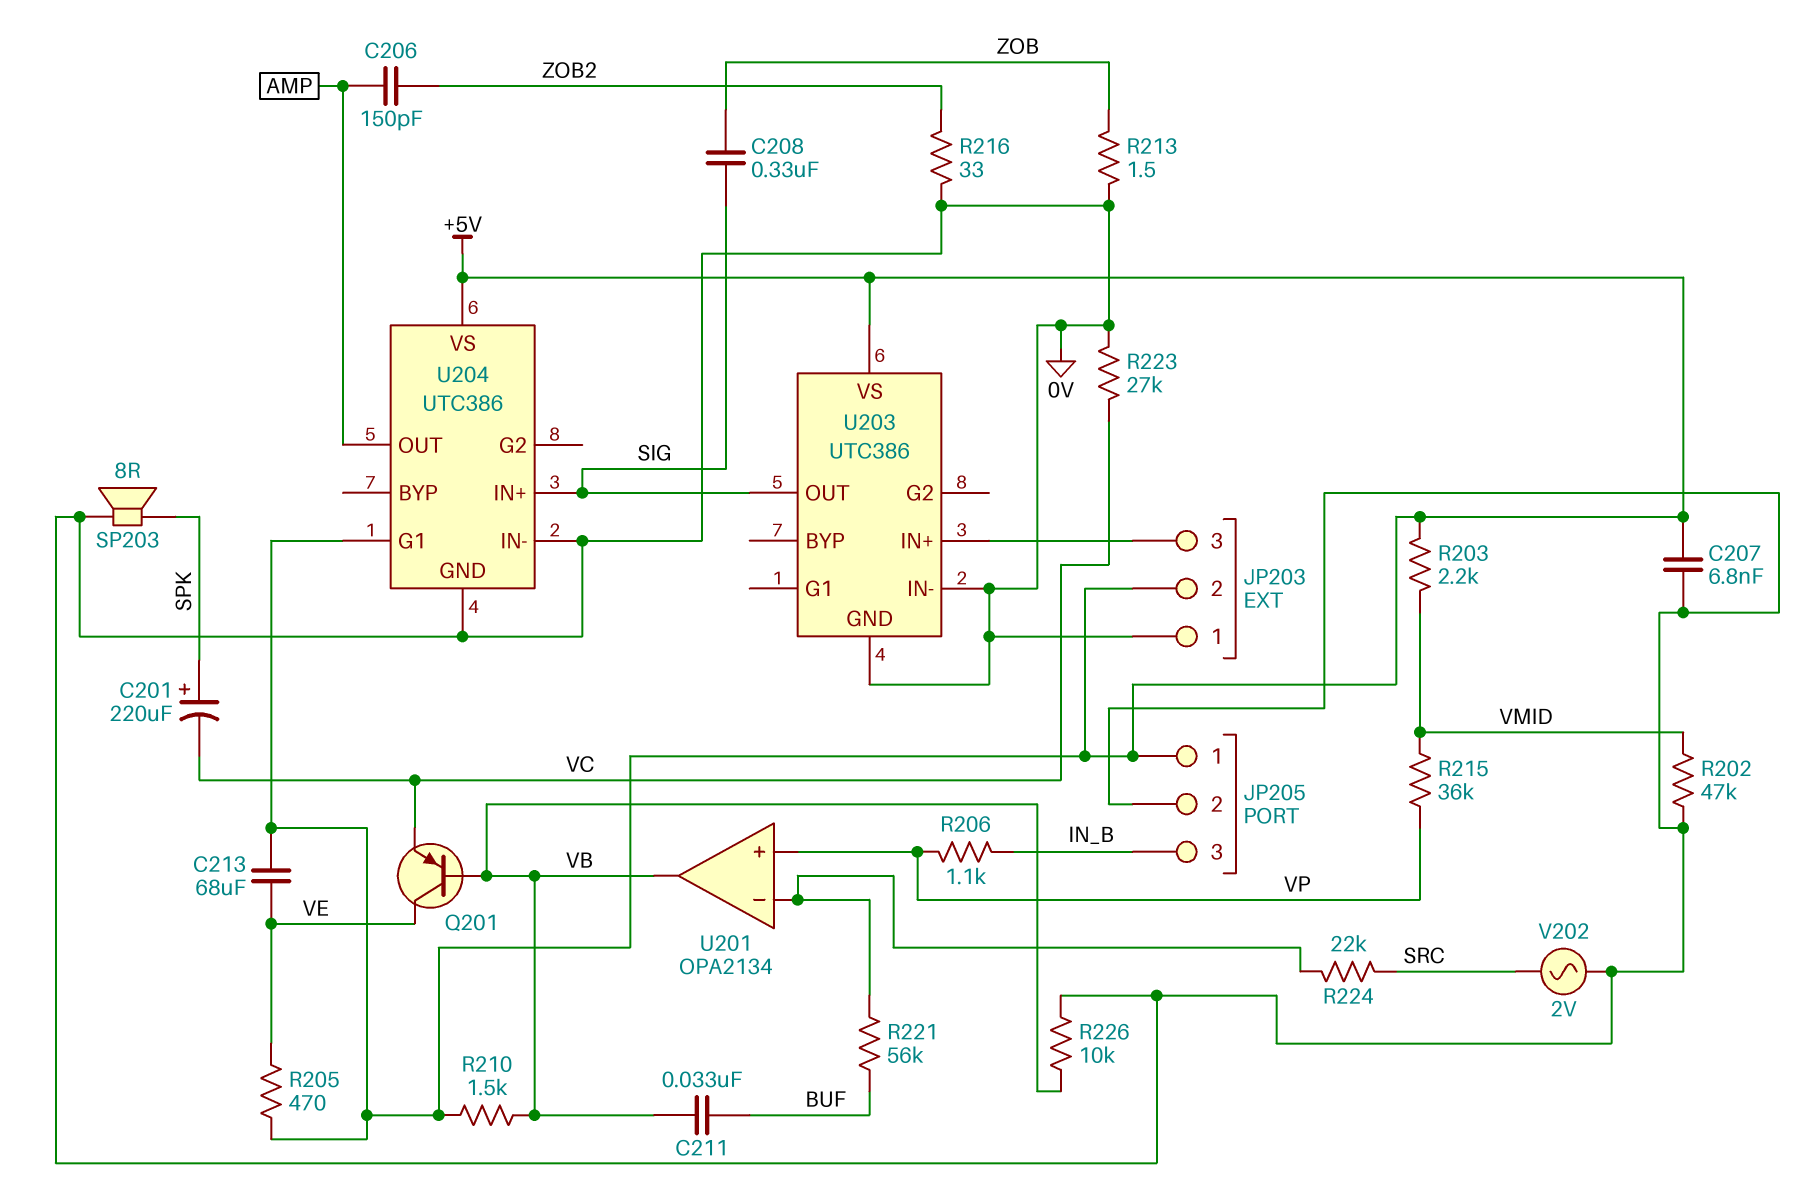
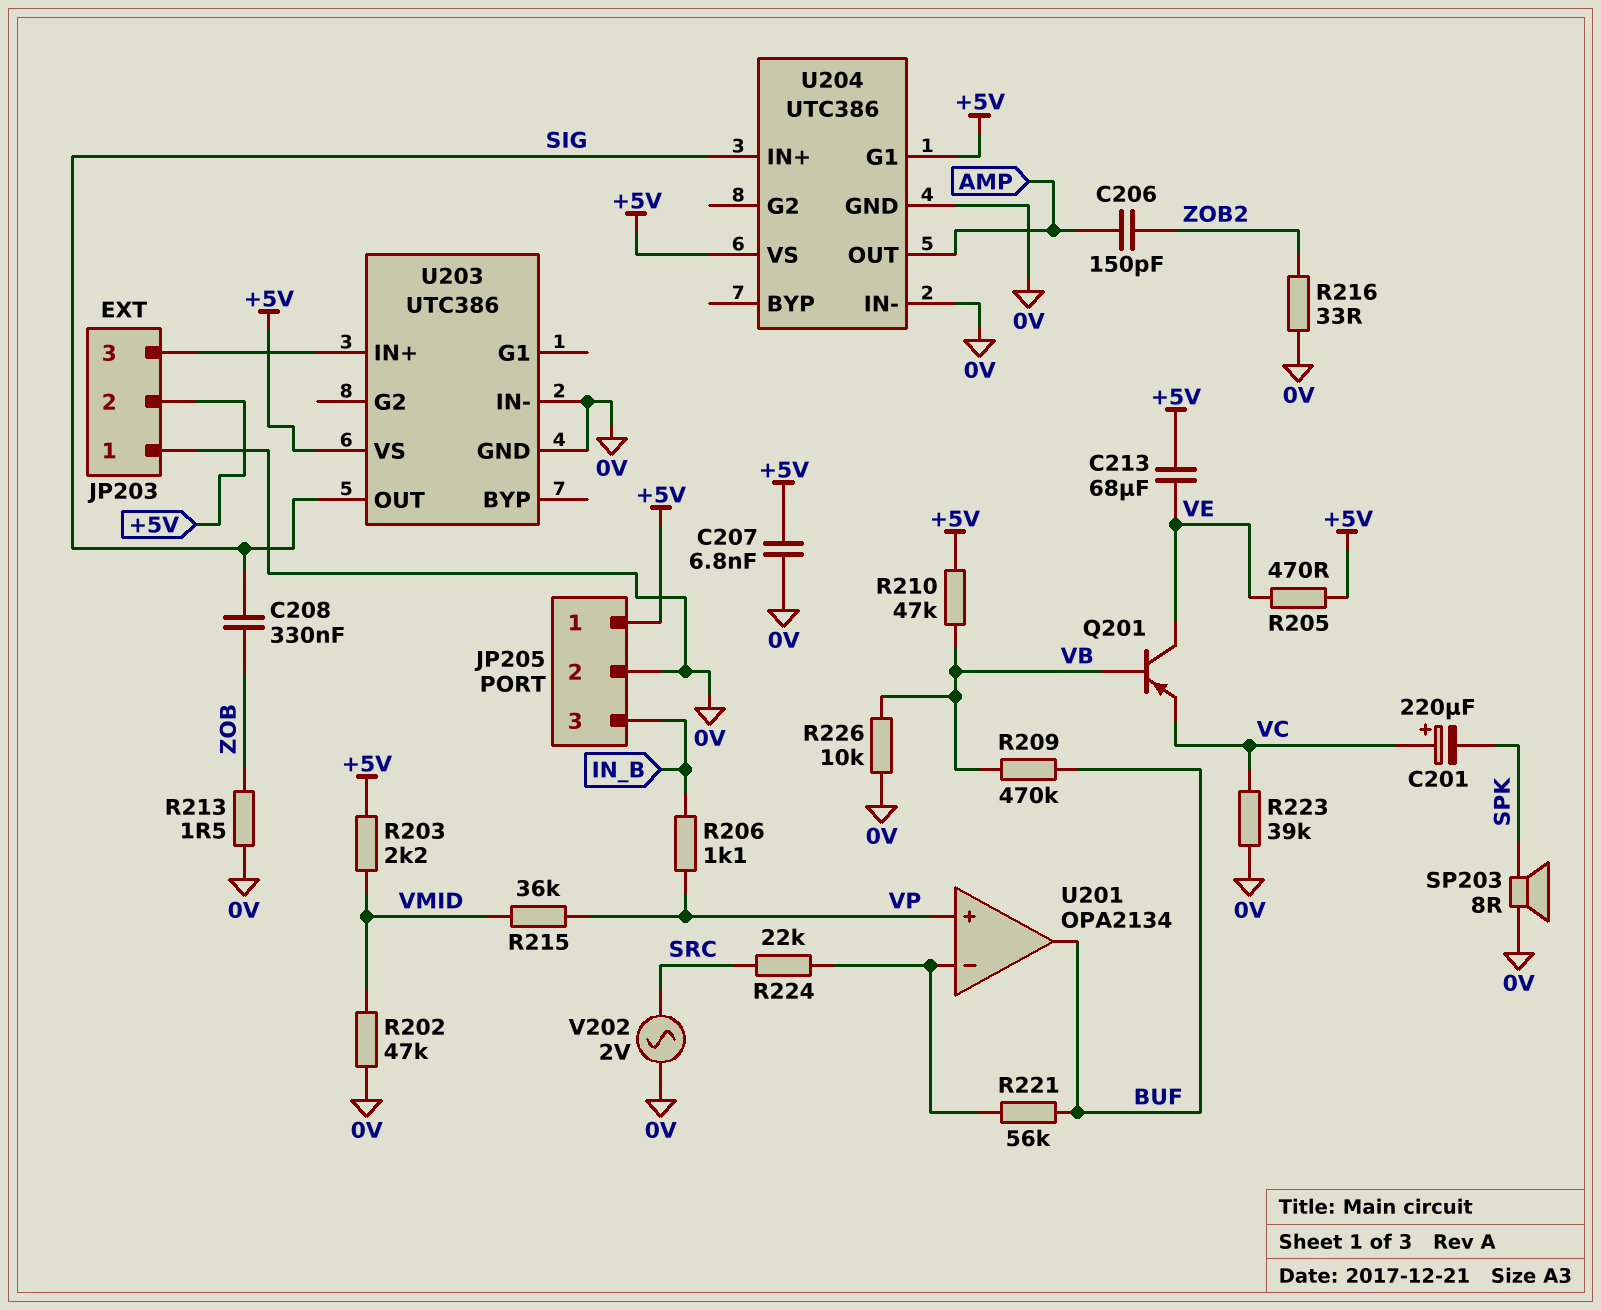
C201: 220uF (plus SPK, minus VC) -> 220uF (plus VC, minus SPK)
C211: 33nF (BUF, VB) -> none
R209: none -> 470k (BUF, VB)
R210: 1.5k (+5V, VB) -> 47k (+5V, VB)
R223: 27k (0V, VC) -> 39k (0V, VC)
U201 pin out: VB -> BUF

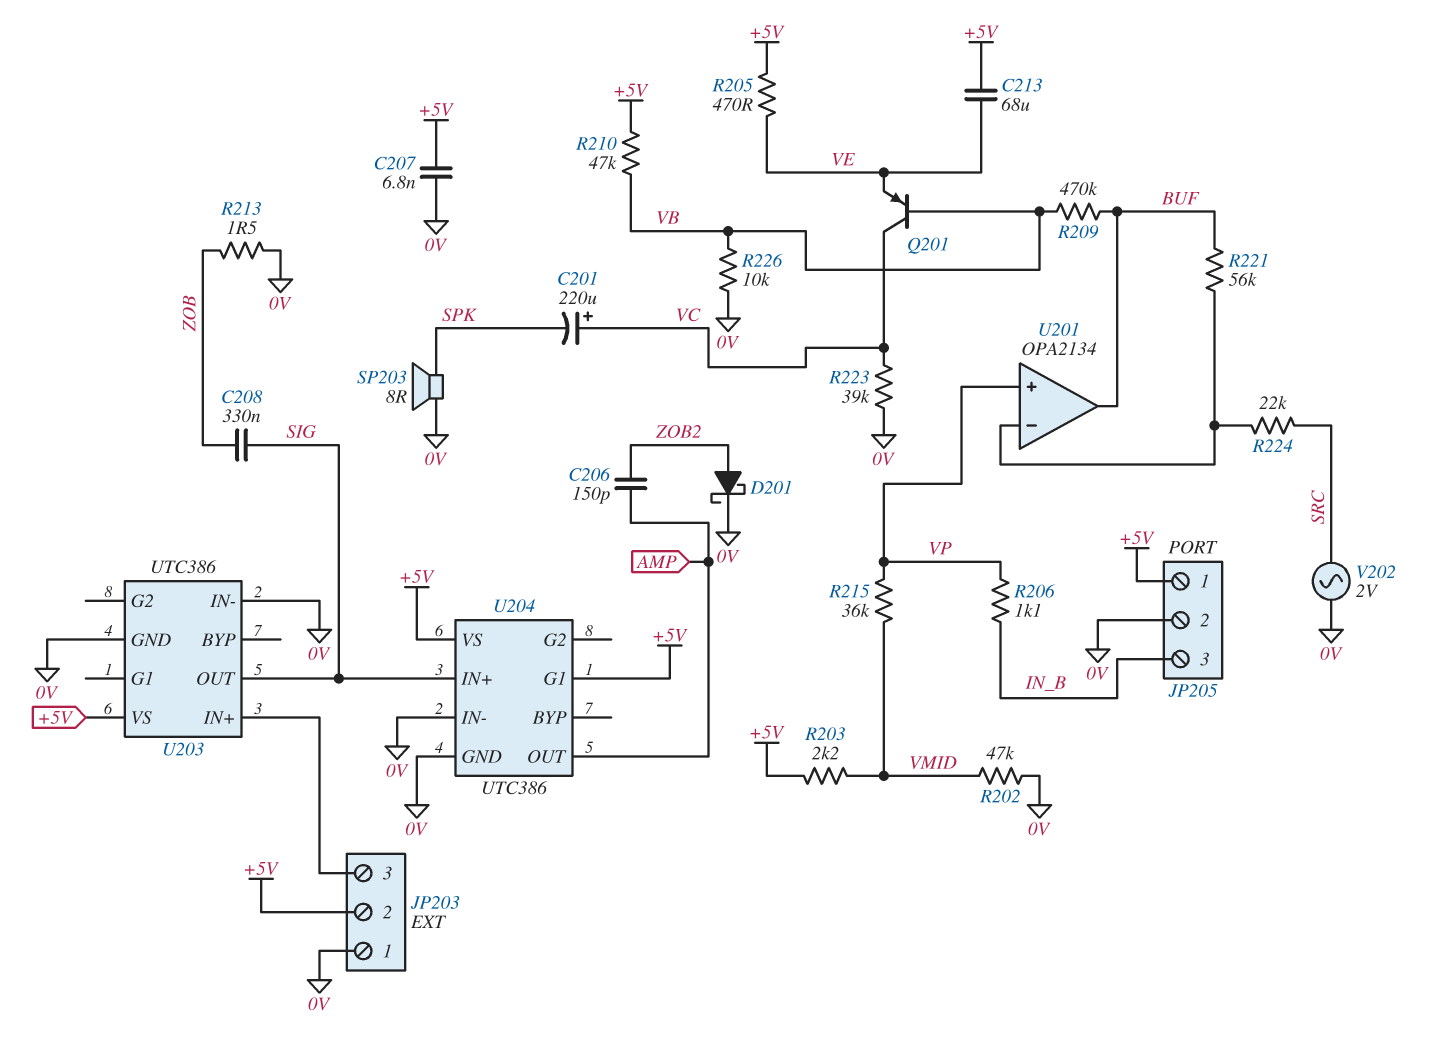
D201: none -> schottky (A ZOB2, K 0V)
Q201: PNP (B VB, C VE, E VC) -> PNP (B VB, C VC, E VE)
R216: 33 (0V, ZOB2) -> none

